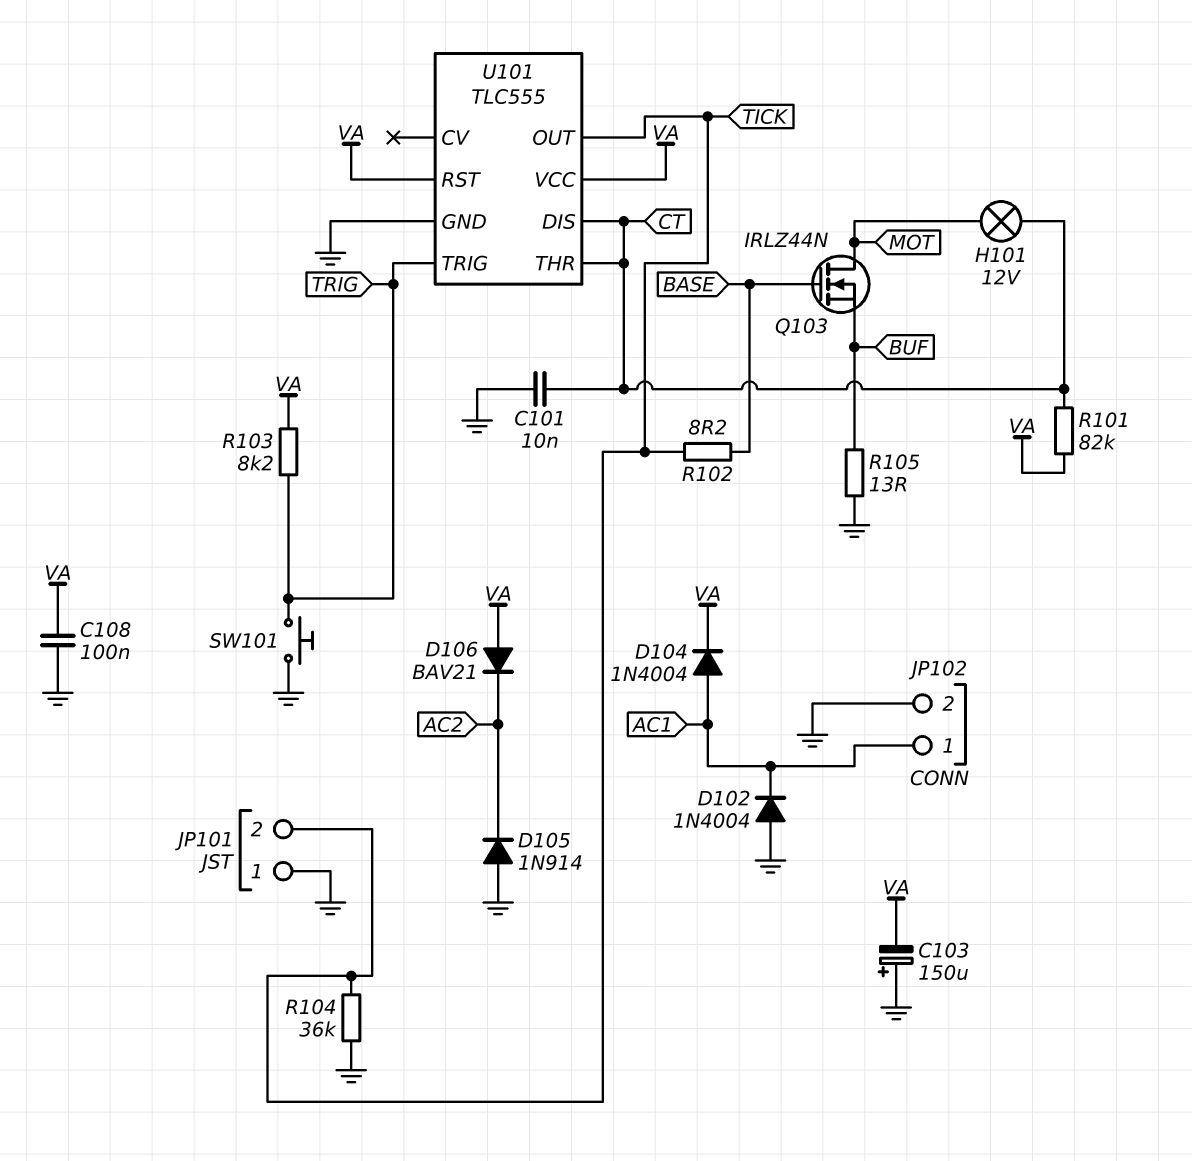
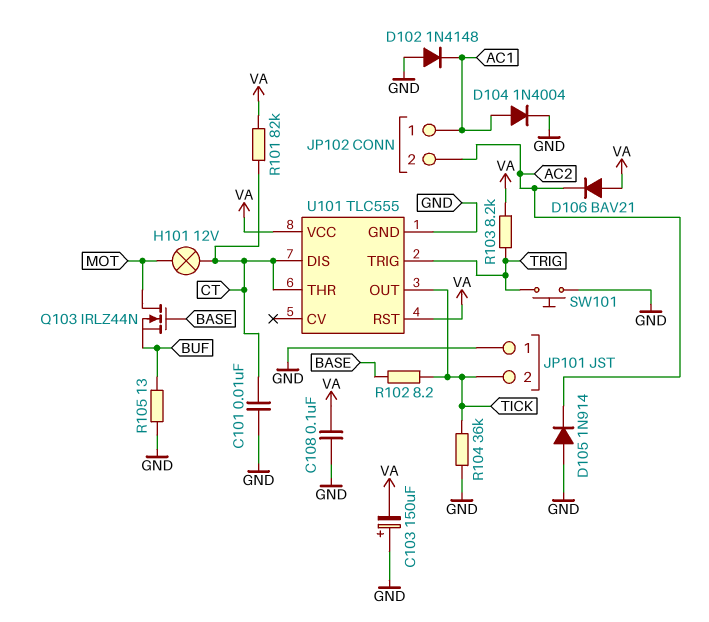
D102: diode 1N4004 (A GND, K AC1) -> diode 1N4148 (A GND, K AC1)
D104: diode 1N4004 (A AC1, K VA) -> diode 1N4004 (A AC1, K GND)
JP102 pin 2: GND -> AC2

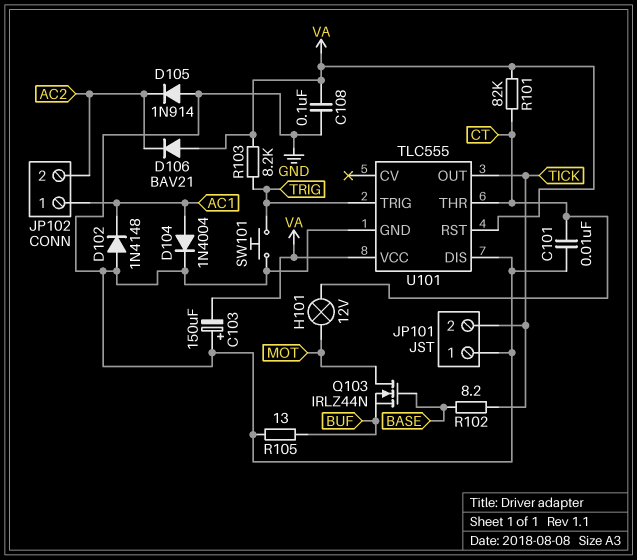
R104: 36k (GND, TICK) -> none
U101 pin DIS: CT -> GND

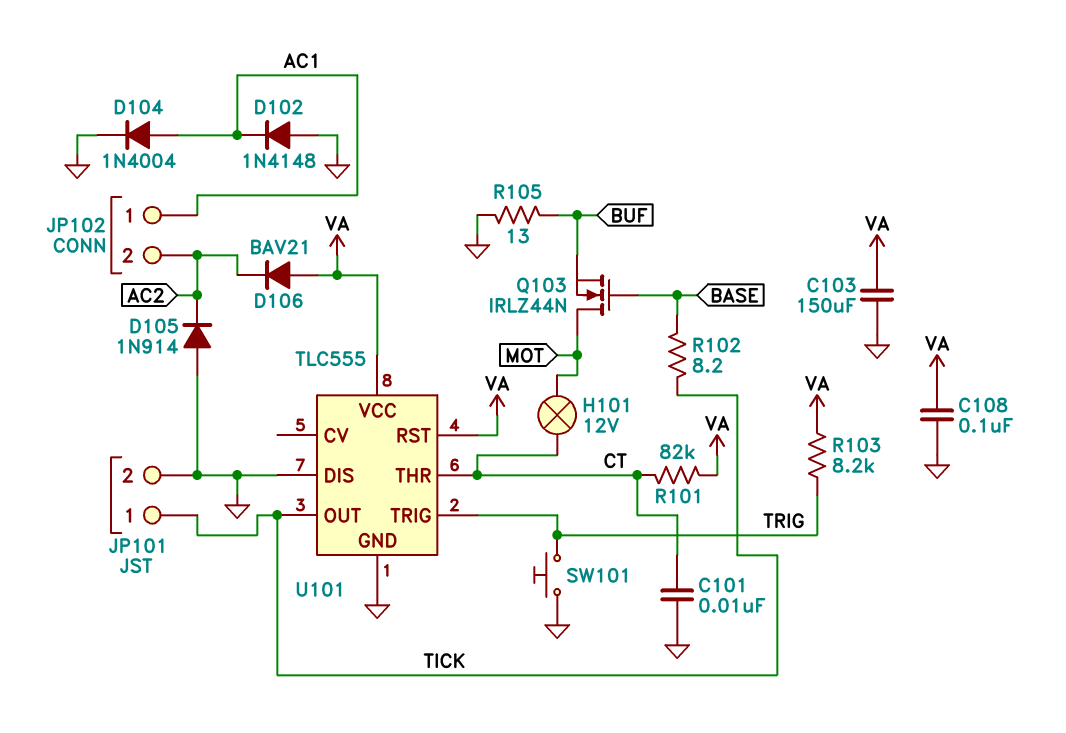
C103: 150uF (plus GND, minus VA) -> 150uF (GND, VA)
JP101 pin 1: GND -> TICK
JP101 pin 2: TICK -> GND

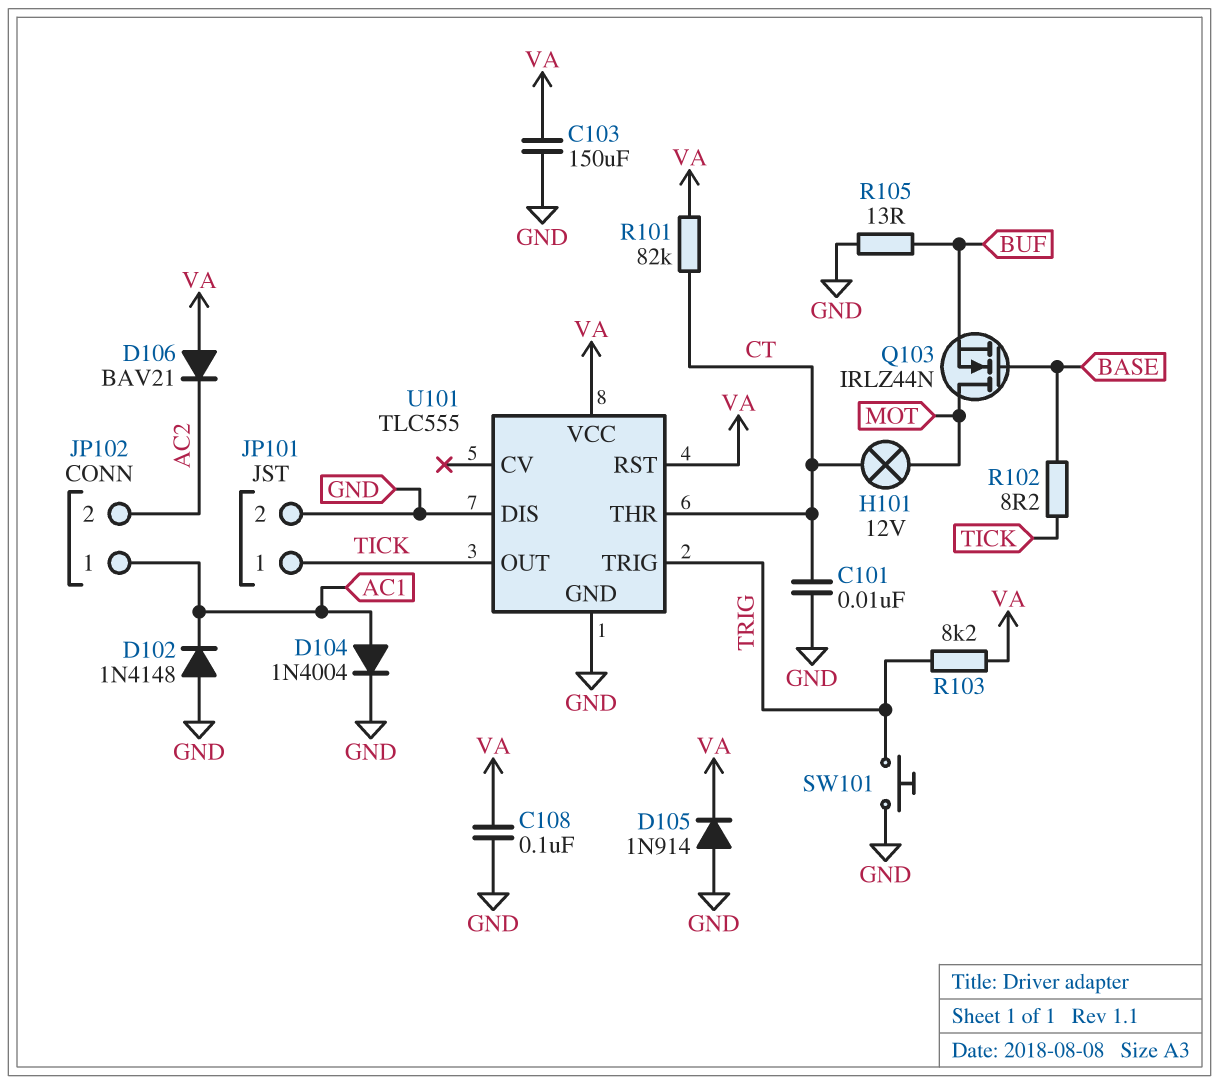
D105: diode 1N914 (A GND, K AC2) -> diode 1N914 (A GND, K VA)

